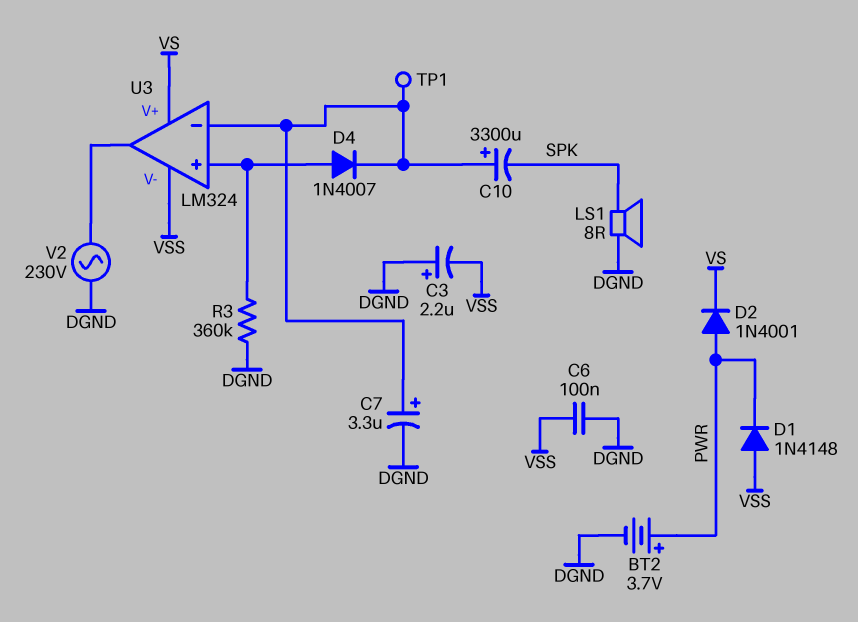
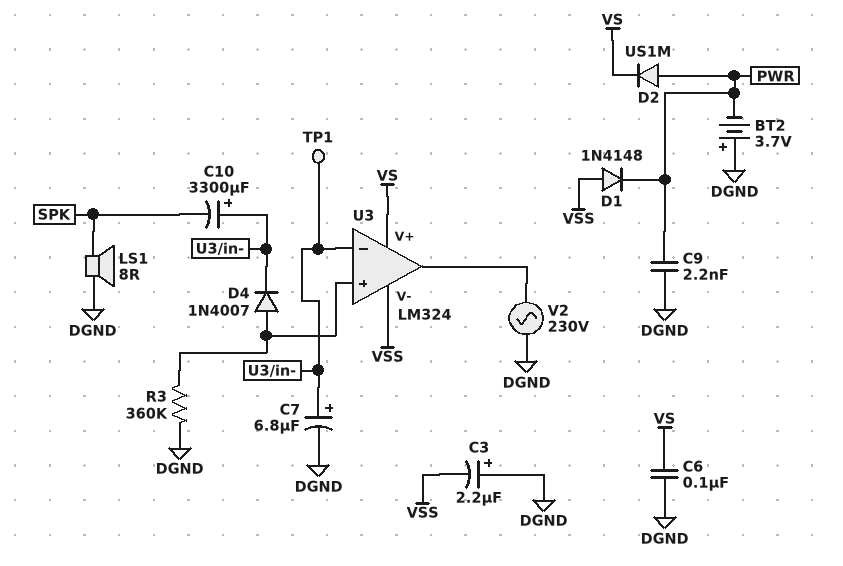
BT2: 3.7V (plus PWR, minus DGND) -> 3.7V (plus DGND, minus PWR)
C6: 100nF (DGND, VSS) -> 100nF (DGND, VS)
C7: 3.3uF (plus U3/in-, minus DGND) -> 6.8uF (plus U3/in-, minus DGND)
C9: none -> 2.2nF (DGND, PWR)
D2: diode 1N4001 (A PWR, K VS) -> diode US1M (A PWR, K VS)

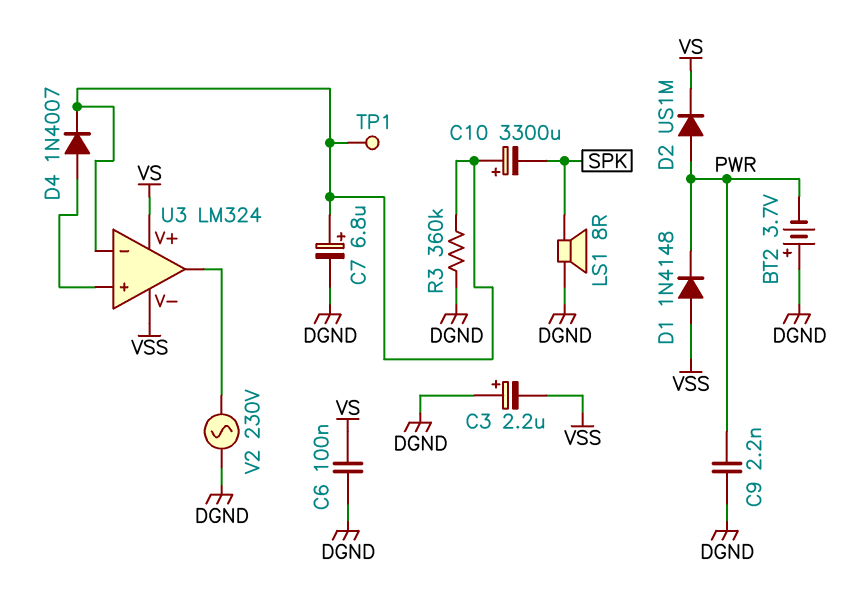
R3: 360k (DGND, U3/in+) -> 360k (DGND, U3/in-)

